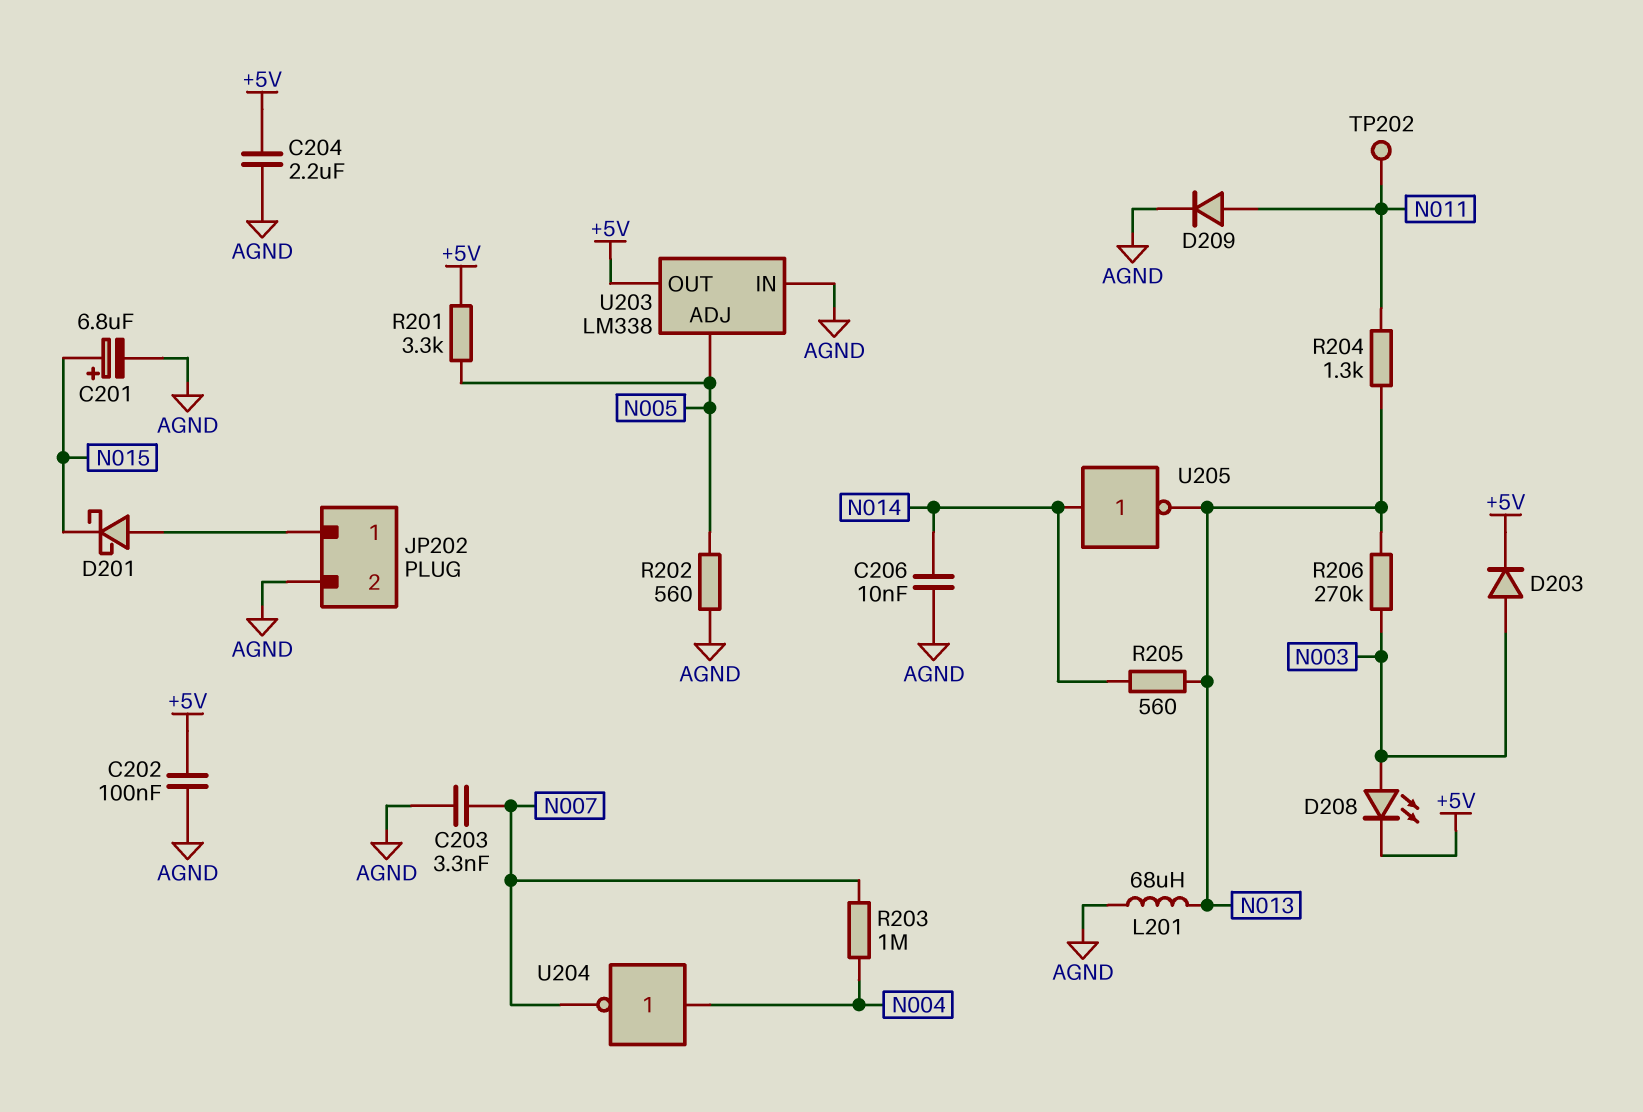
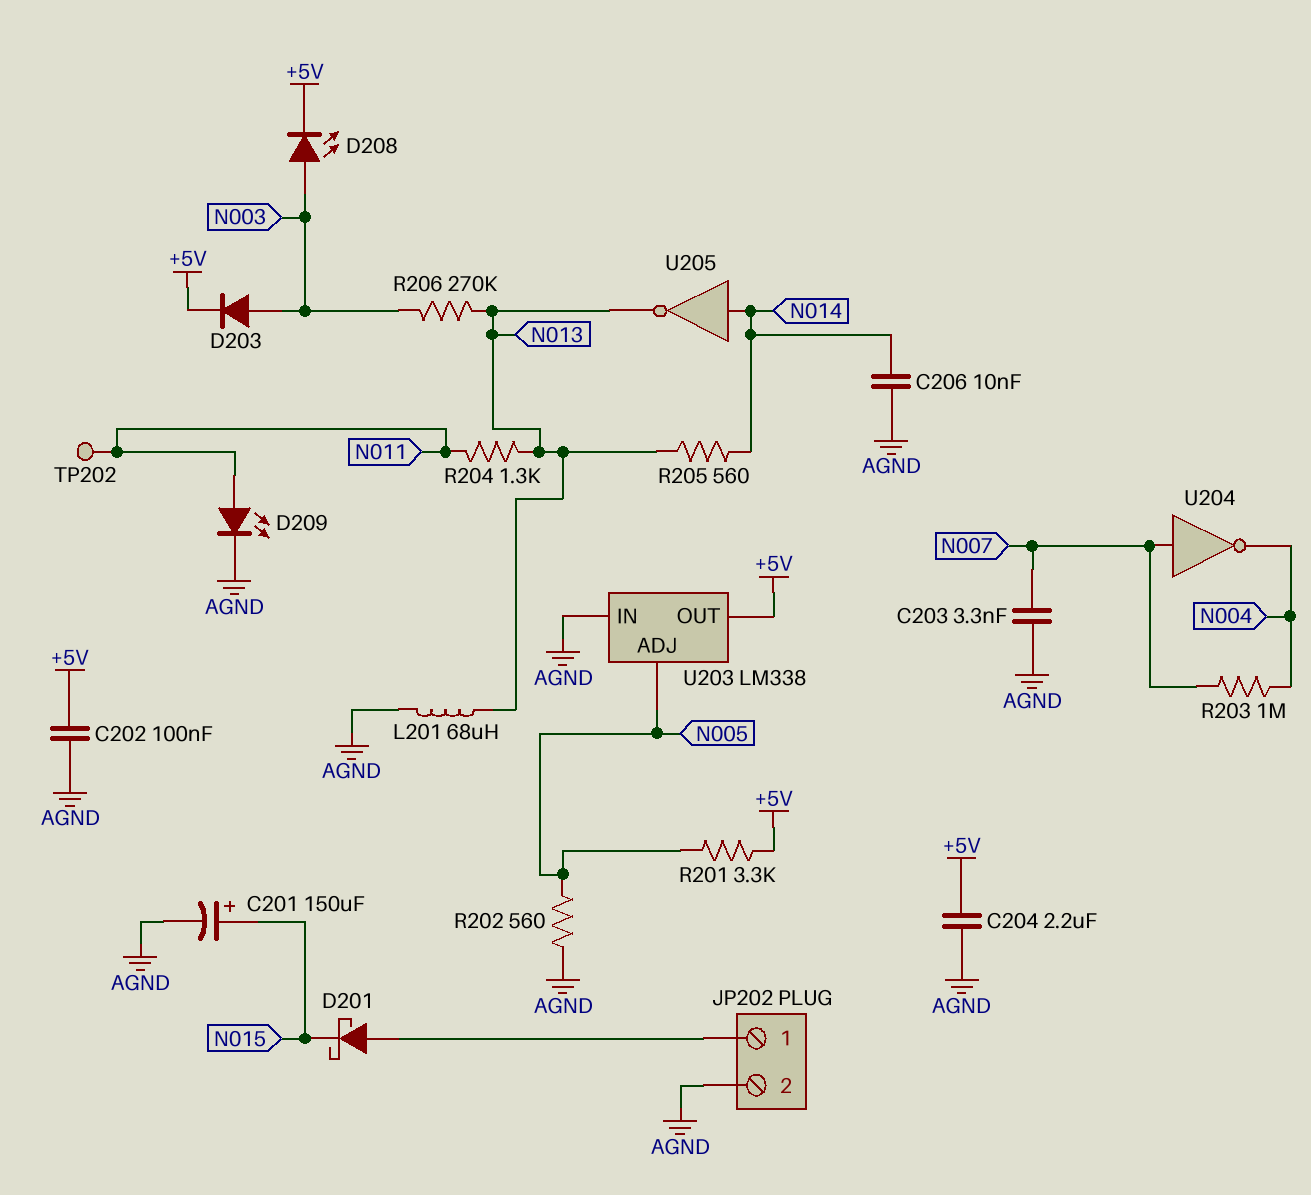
C201: 6.8uF (plus N015, minus AGND) -> 150uF (plus N015, minus AGND)
D209: diode (A N011, K AGND) -> LED (A N011, K AGND)
U204: NOT (in N004, out N007) -> NOT (in N007, out N004)

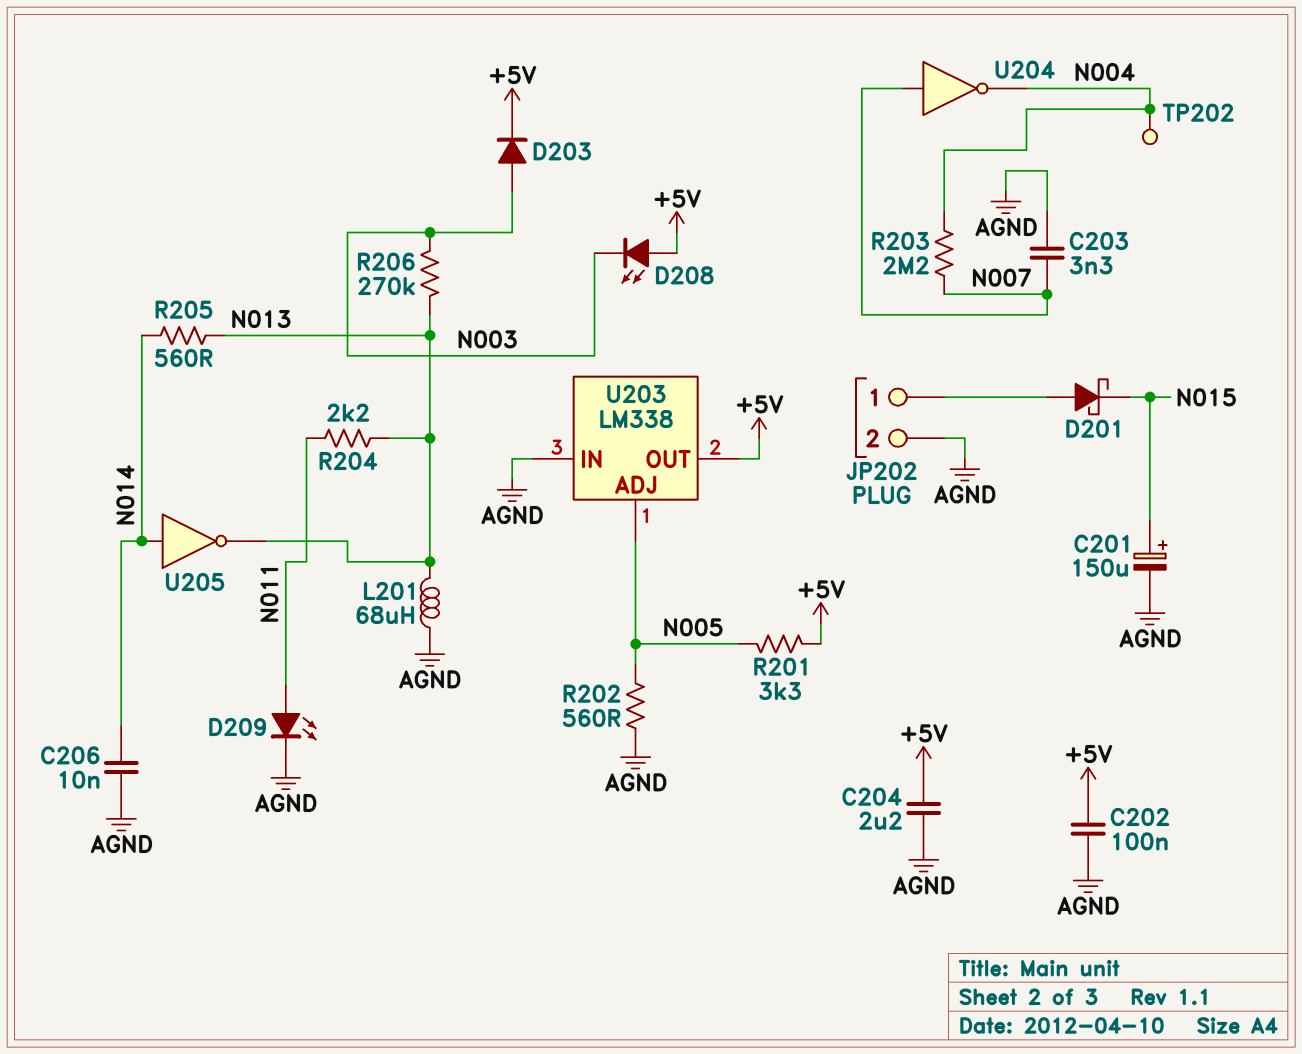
D208: LED (A N003, K +5V) -> LED (A +5V, K N003)
R203: 1M (N004, N007) -> 2.2M (N004, N007)
R204: 1.3k (N011, N013) -> 2.2k (N011, N013)
TP202: test point (N011) -> test point (N004)

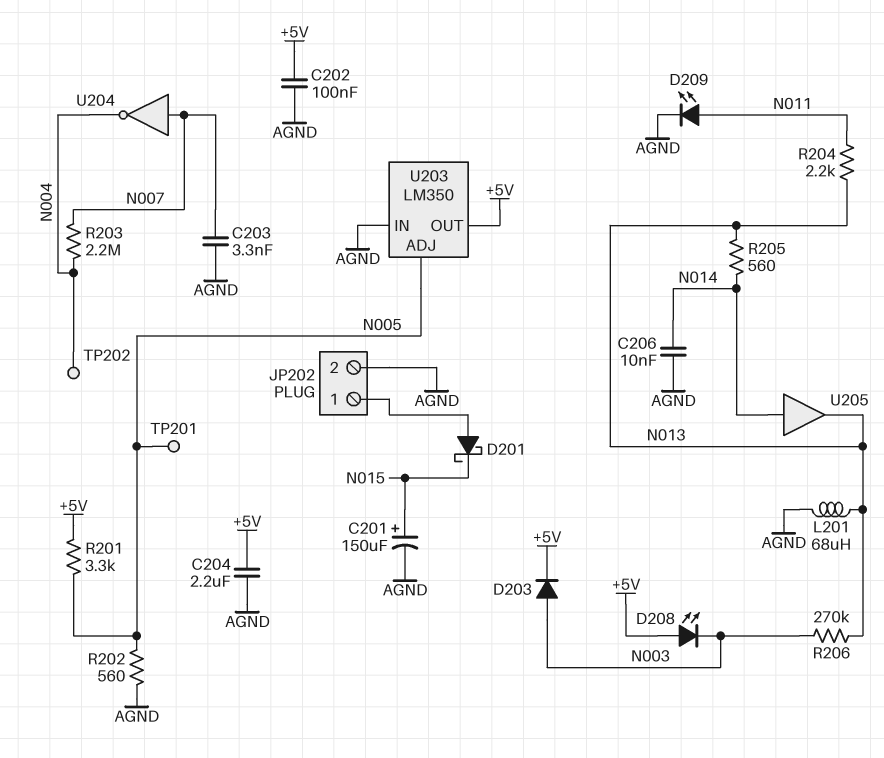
TP201: none -> test point (N005)
U203: LM338 -> LM350
U205: NOT (in N014, out N013) -> buffer (in N014, out N013)

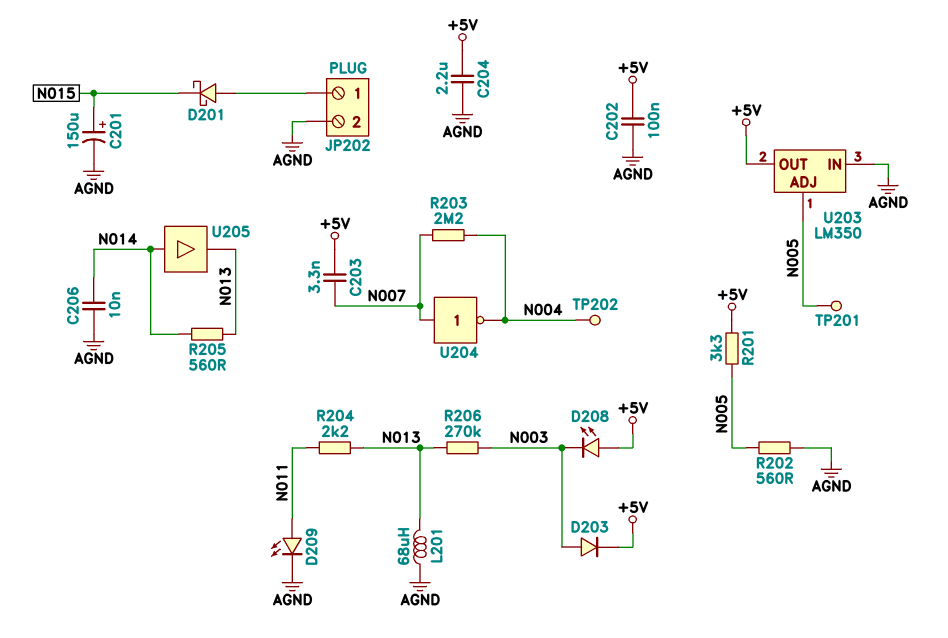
C203: 3.3nF (AGND, N007) -> 3.3nF (+5V, N007)

